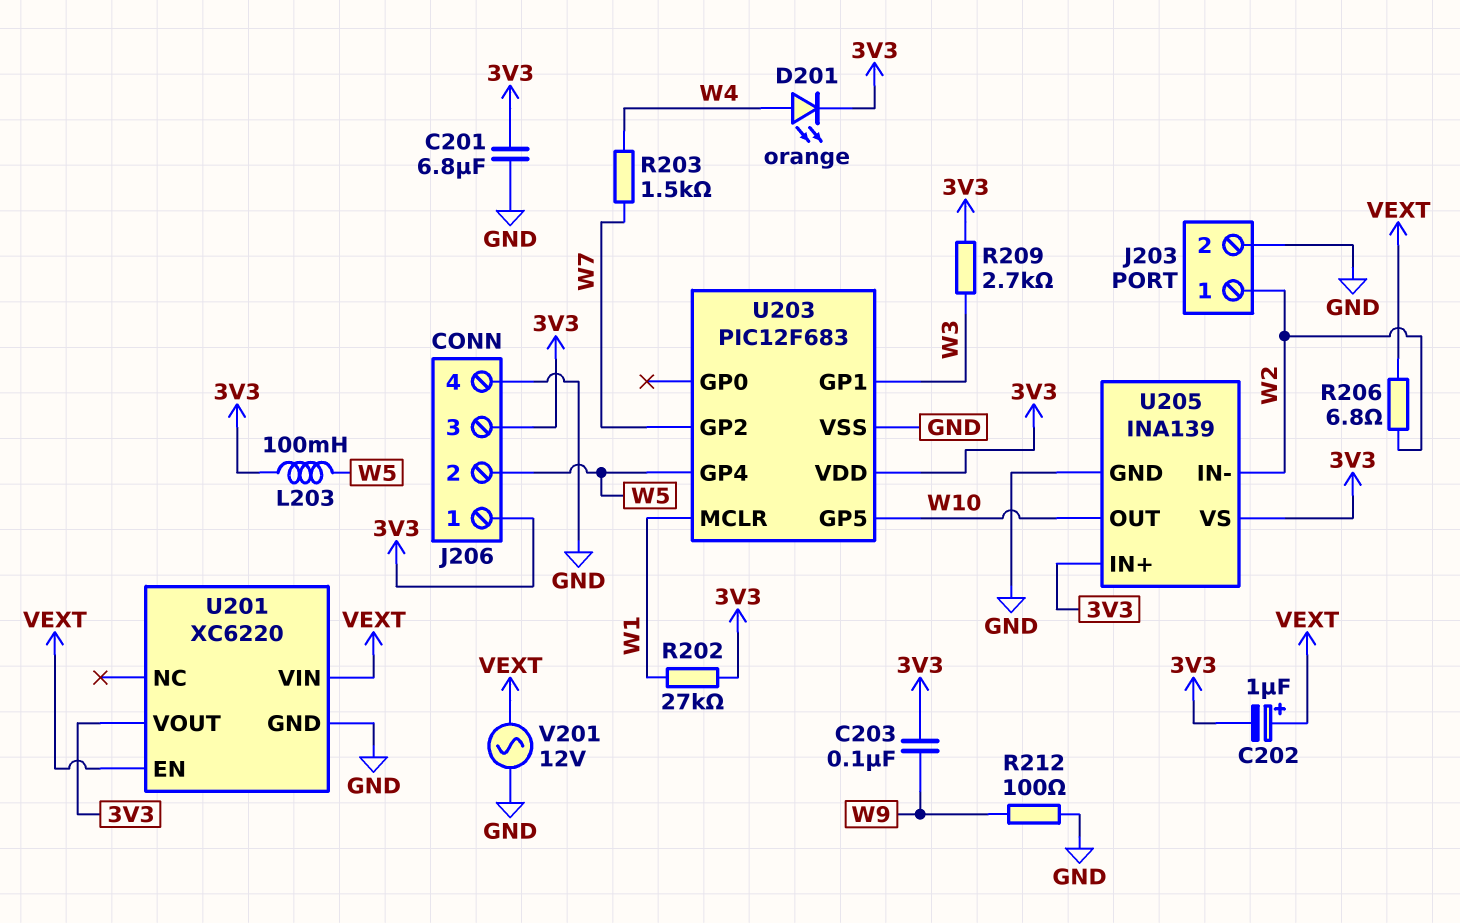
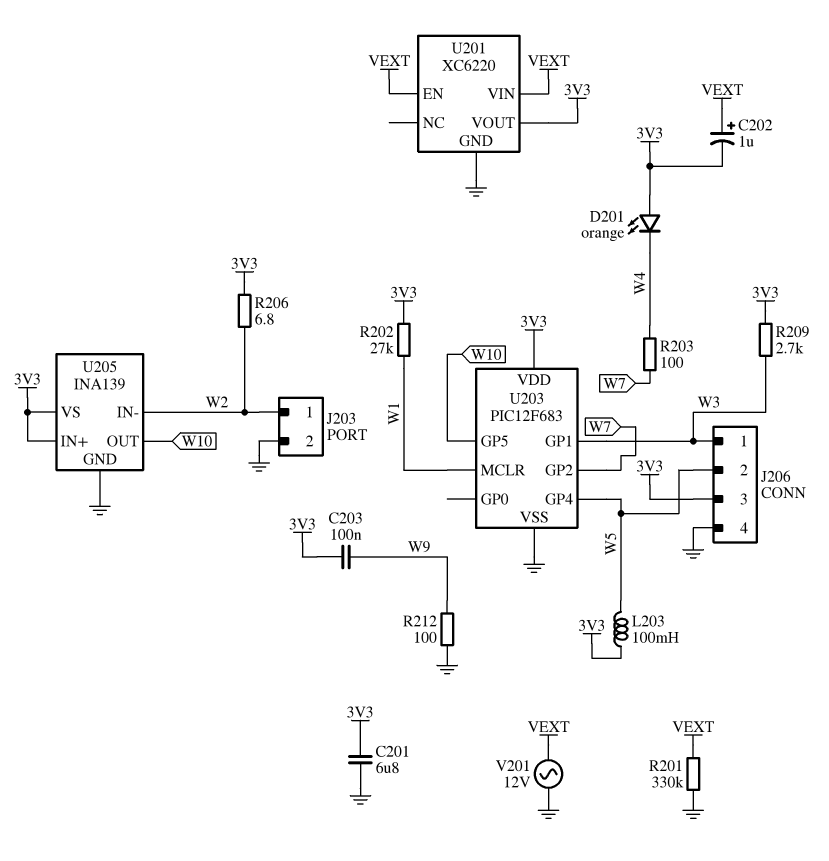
D201: LED orange (A W4, K 3V3) -> LED orange (A 3V3, K W4)
J206 pin 1: 3V3 -> W3
R201: none -> 330k (GND, VEXT)
R203: 1.5k (W4, W7) -> 100 (W4, W7)
R206: 6.8 (VEXT, W2) -> 6.8 (3V3, W2)

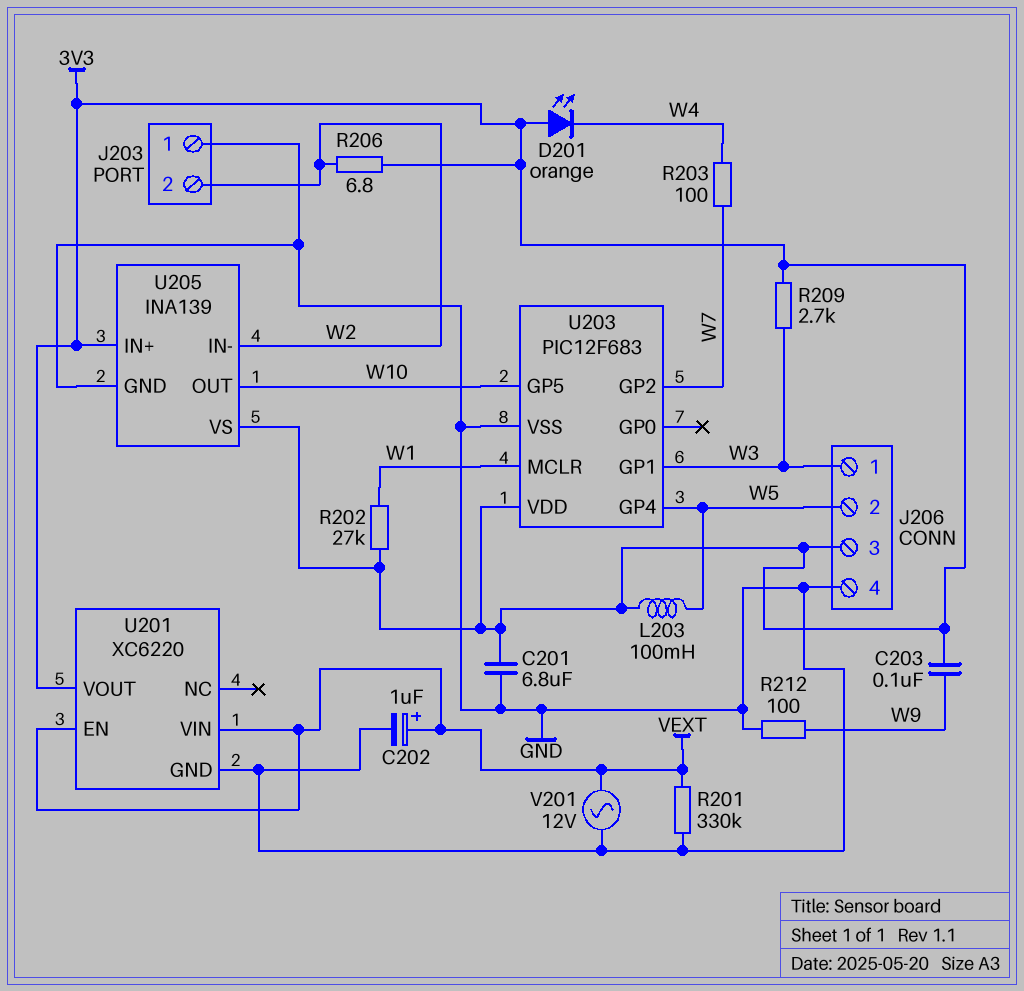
C202: 1uF (plus VEXT, minus 3V3) -> 1uF (plus VEXT, minus GND)
J203 pin 1: W2 -> GND
J203 pin 2: GND -> W2

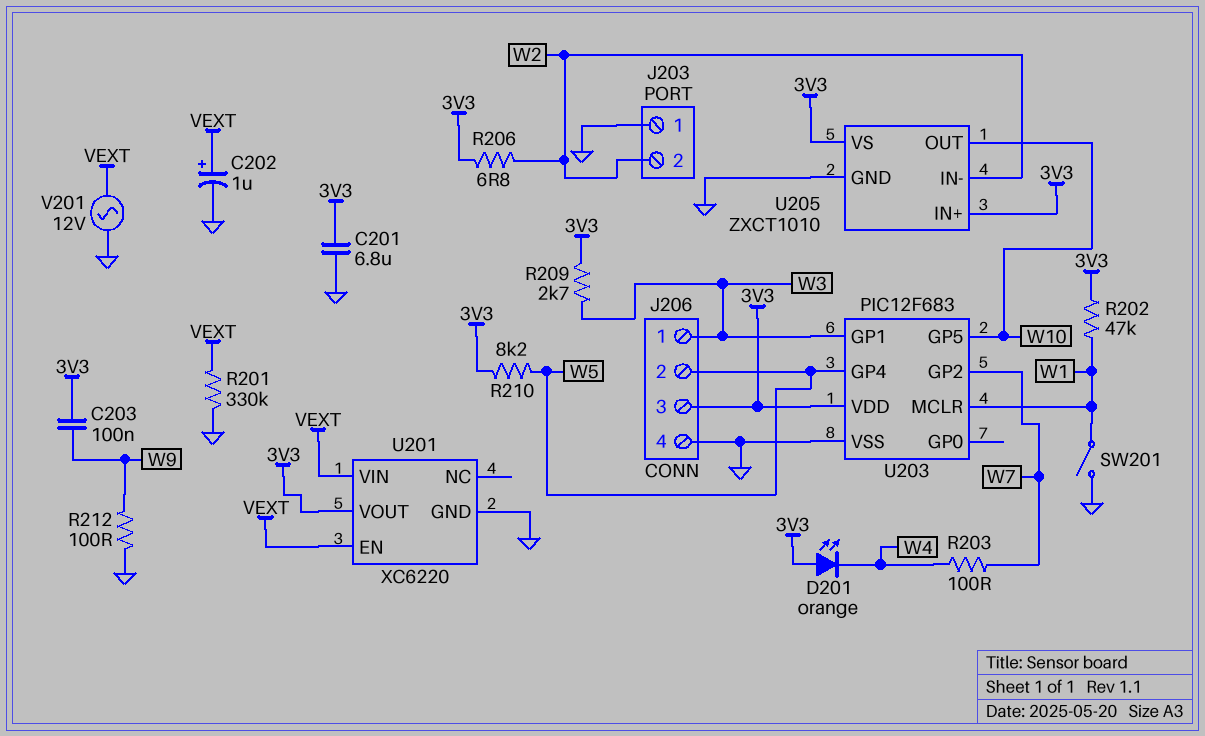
L203: 100mH (3V3, W5) -> none
R202: 27k (3V3, W1) -> 47k (3V3, W1)
R210: none -> 8.2k (3V3, W5)
SW201: none -> switch (GND, W1)
U205: INA139 -> ZXCT1010

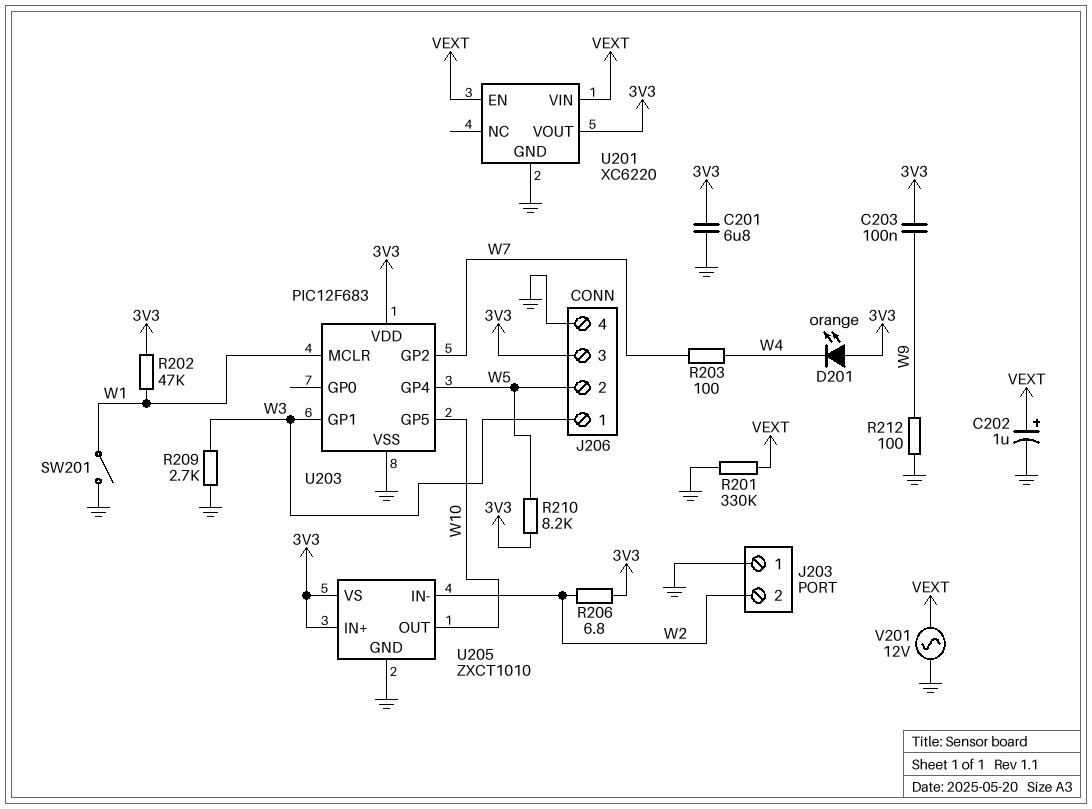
R209: 2.7k (3V3, W3) -> 2.7k (GND, W3)

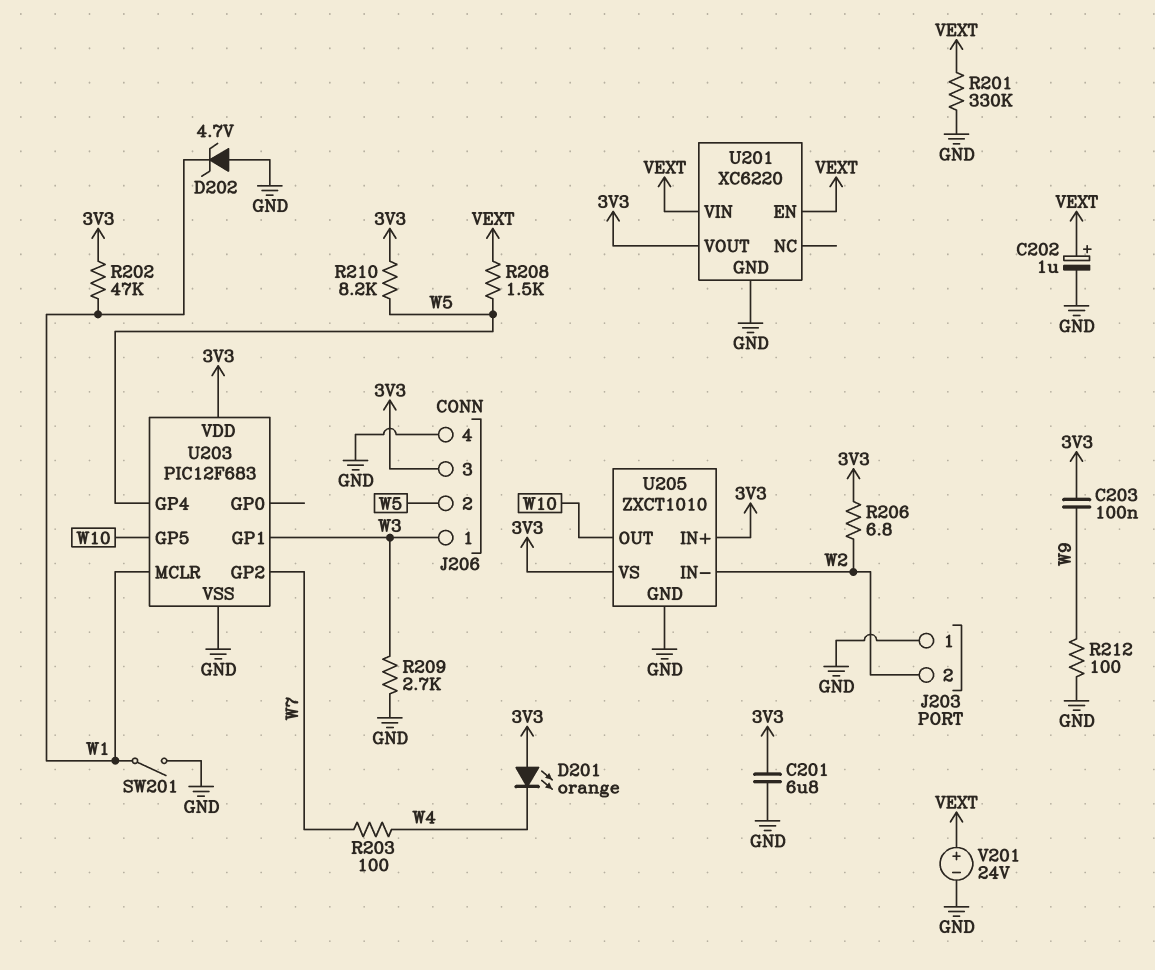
D202: none -> zener 4.7V (A GND, K W1)
R208: none -> 1.5k (VEXT, W5)
V201: AC 12V (GND, VEXT) -> 24V (plus VEXT, minus GND)

